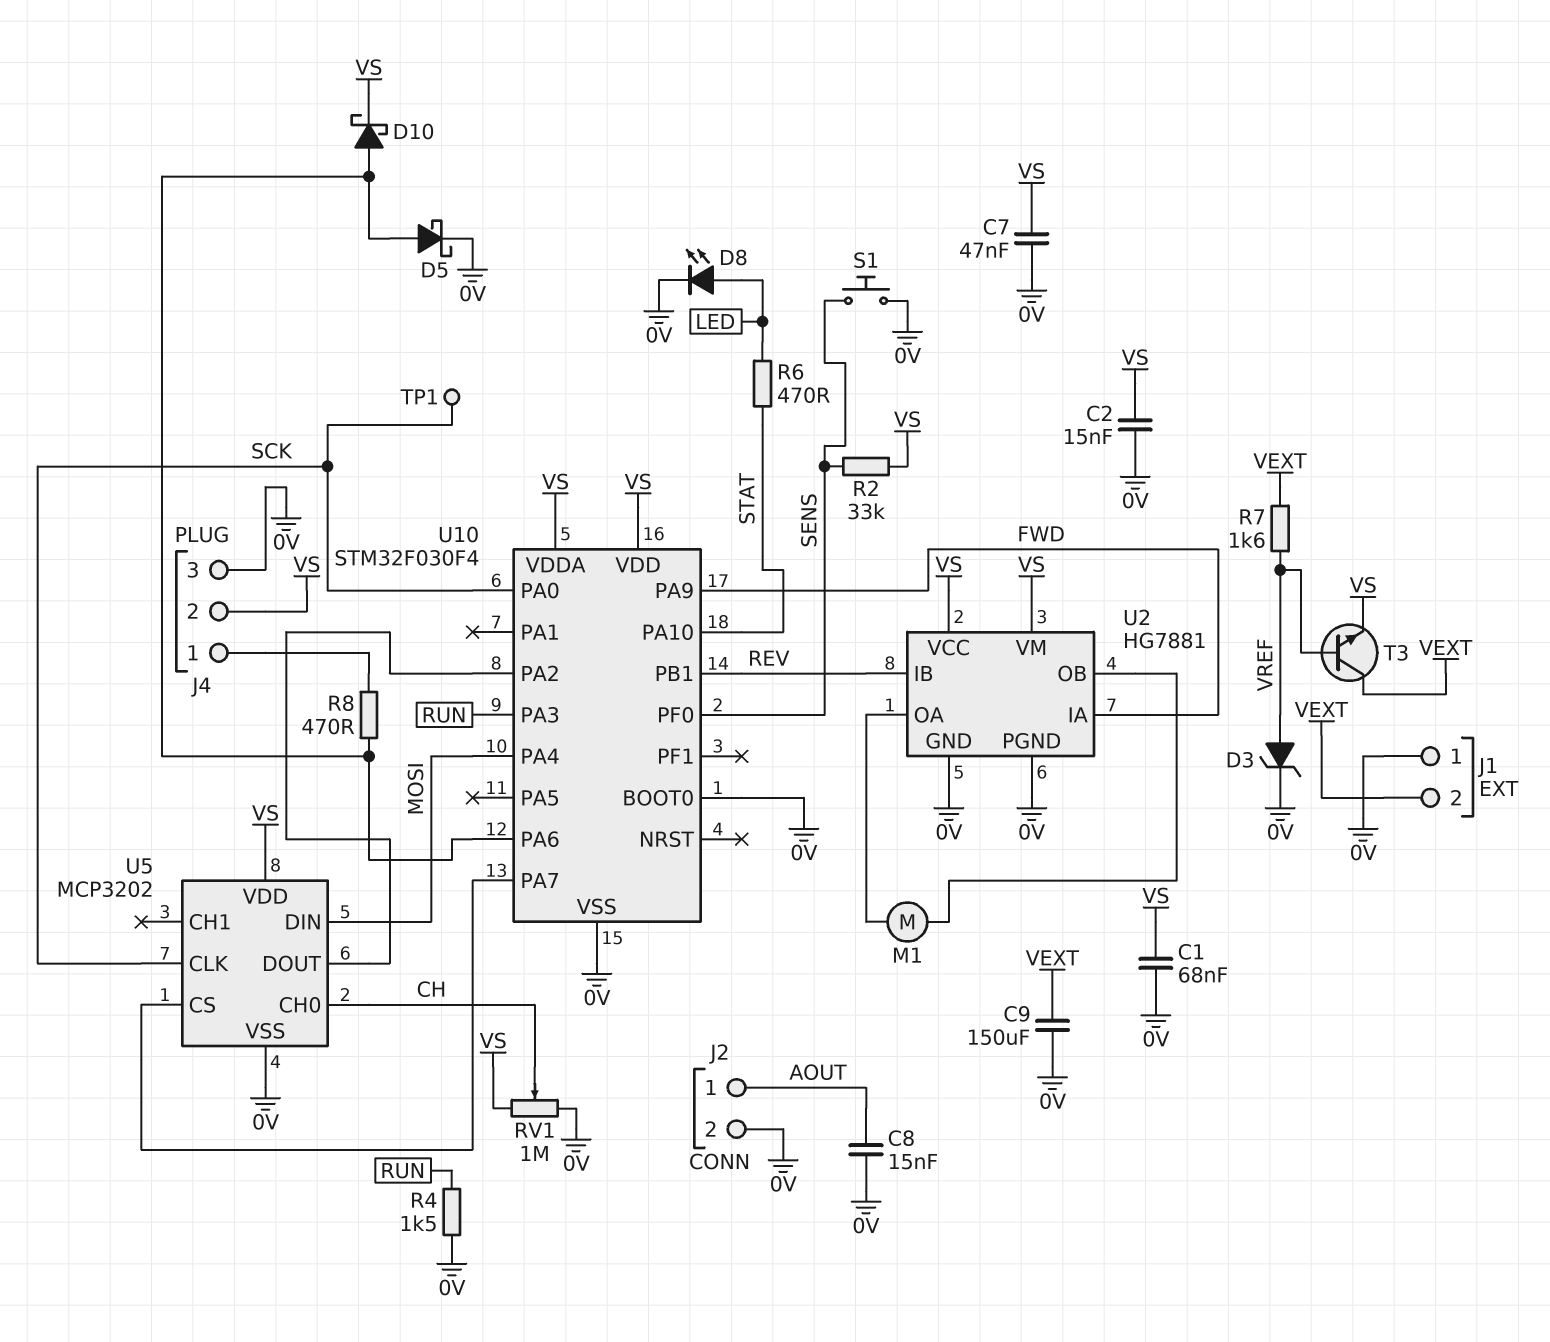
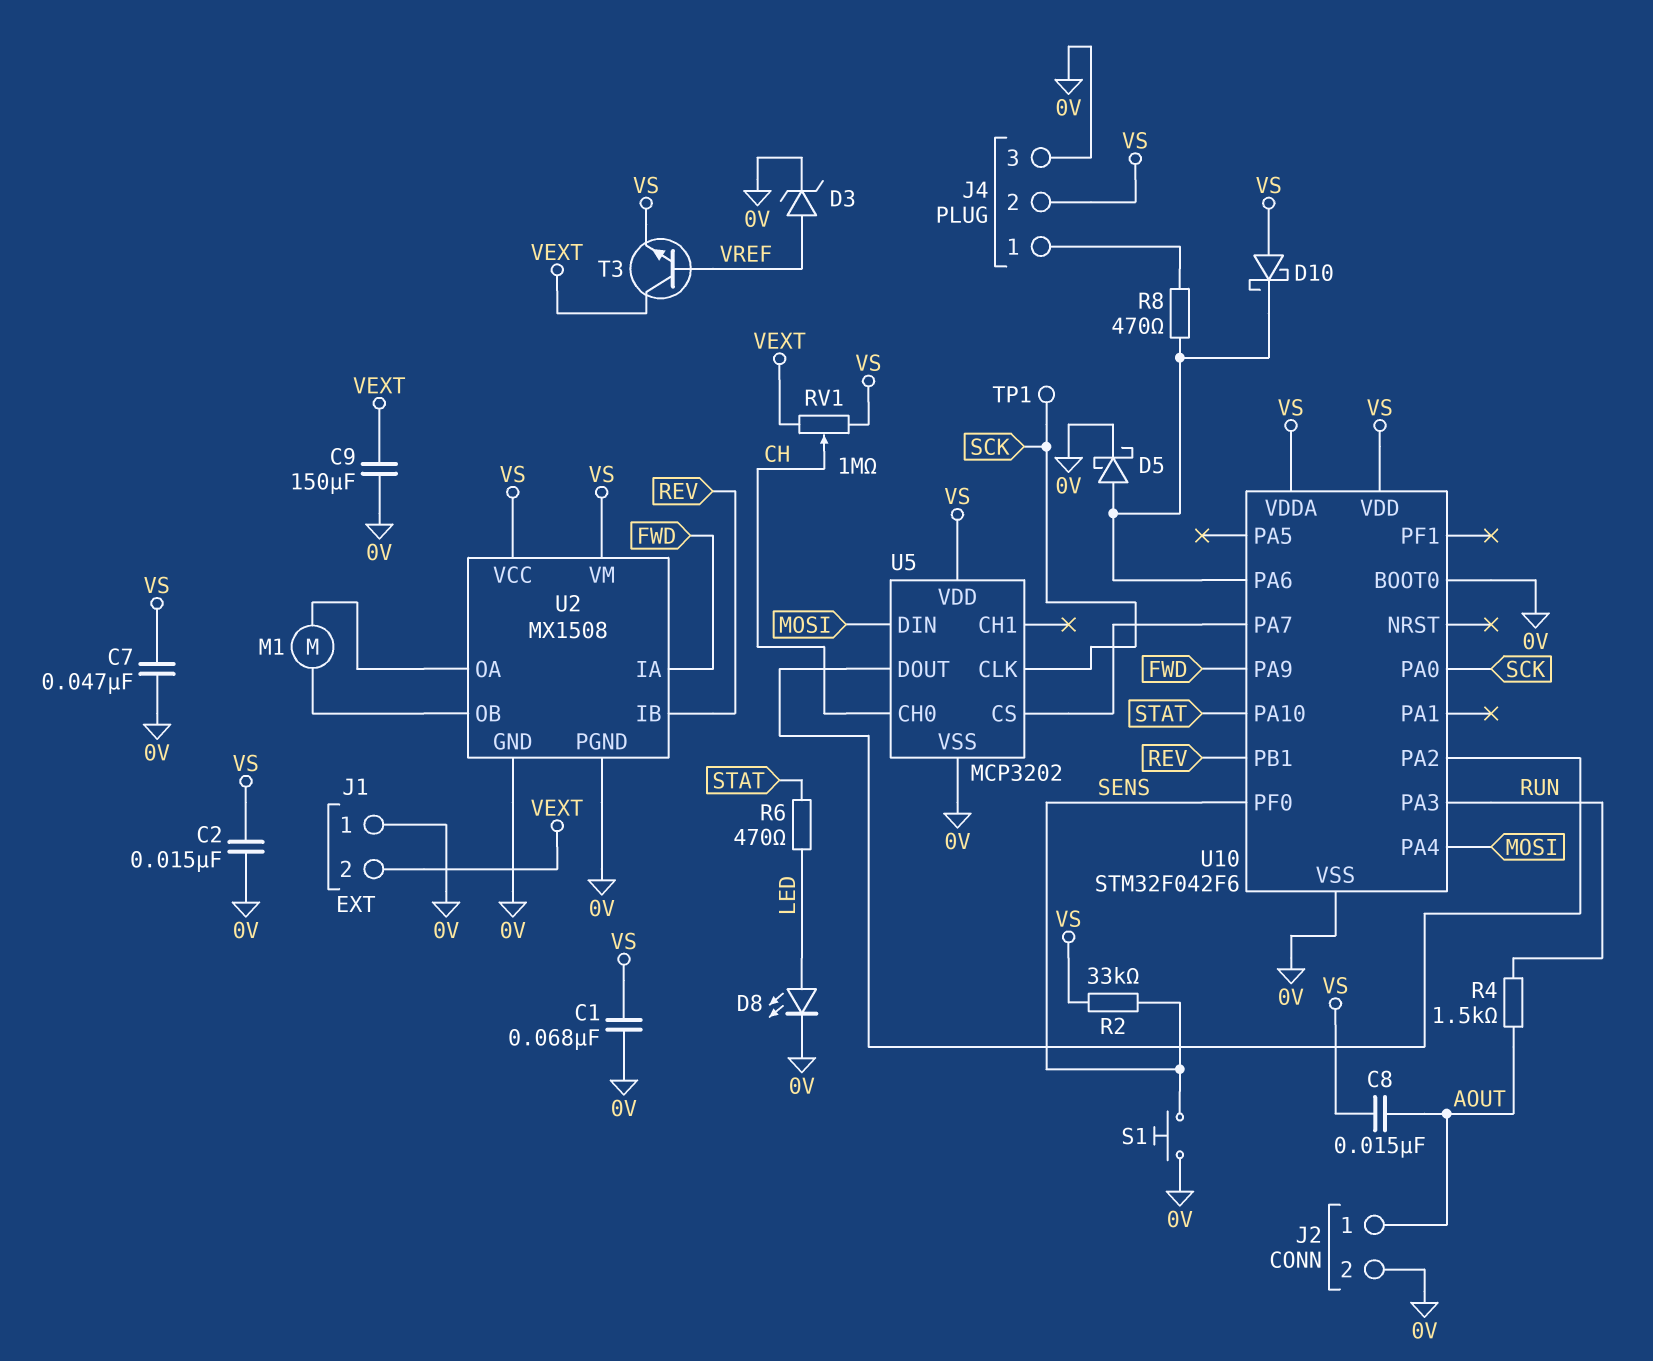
C8: 15nF (0V, AOUT) -> 15nF (AOUT, VS)
D10: schottky (A U10/PA6, K VS) -> schottky (A VS, K U10/PA6)
R4: 1.5k (0V, RUN) -> 1.5k (AOUT, RUN)
R7: 1.6k (VEXT, VREF) -> none
RV1: 1M (0V, VS, wiper CH) -> 1M (VEXT, VS, wiper CH)
U2: HG7881 -> MX1508
U10: STM32F030F4 -> STM32F042F6

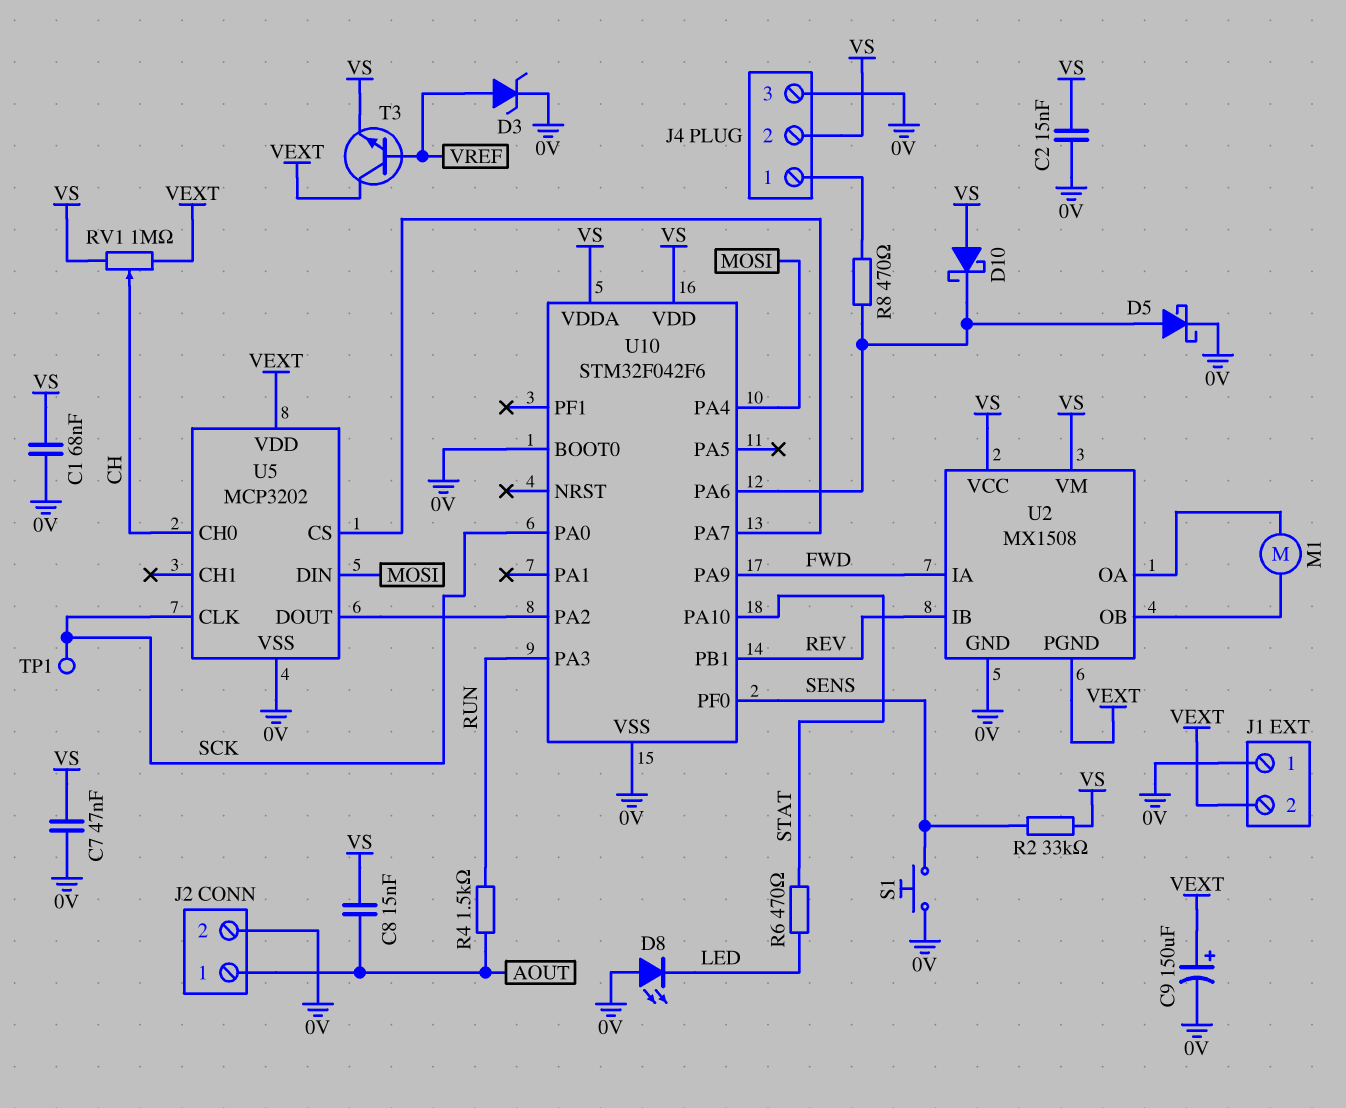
C9: 150uF (0V, VEXT) -> 150uF (plus VEXT, minus 0V)
D8: LED (A LED, K 0V) -> LED (A 0V, K LED)
U2 pin PGND: 0V -> VEXT
U5 pin VDD: VS -> VEXT

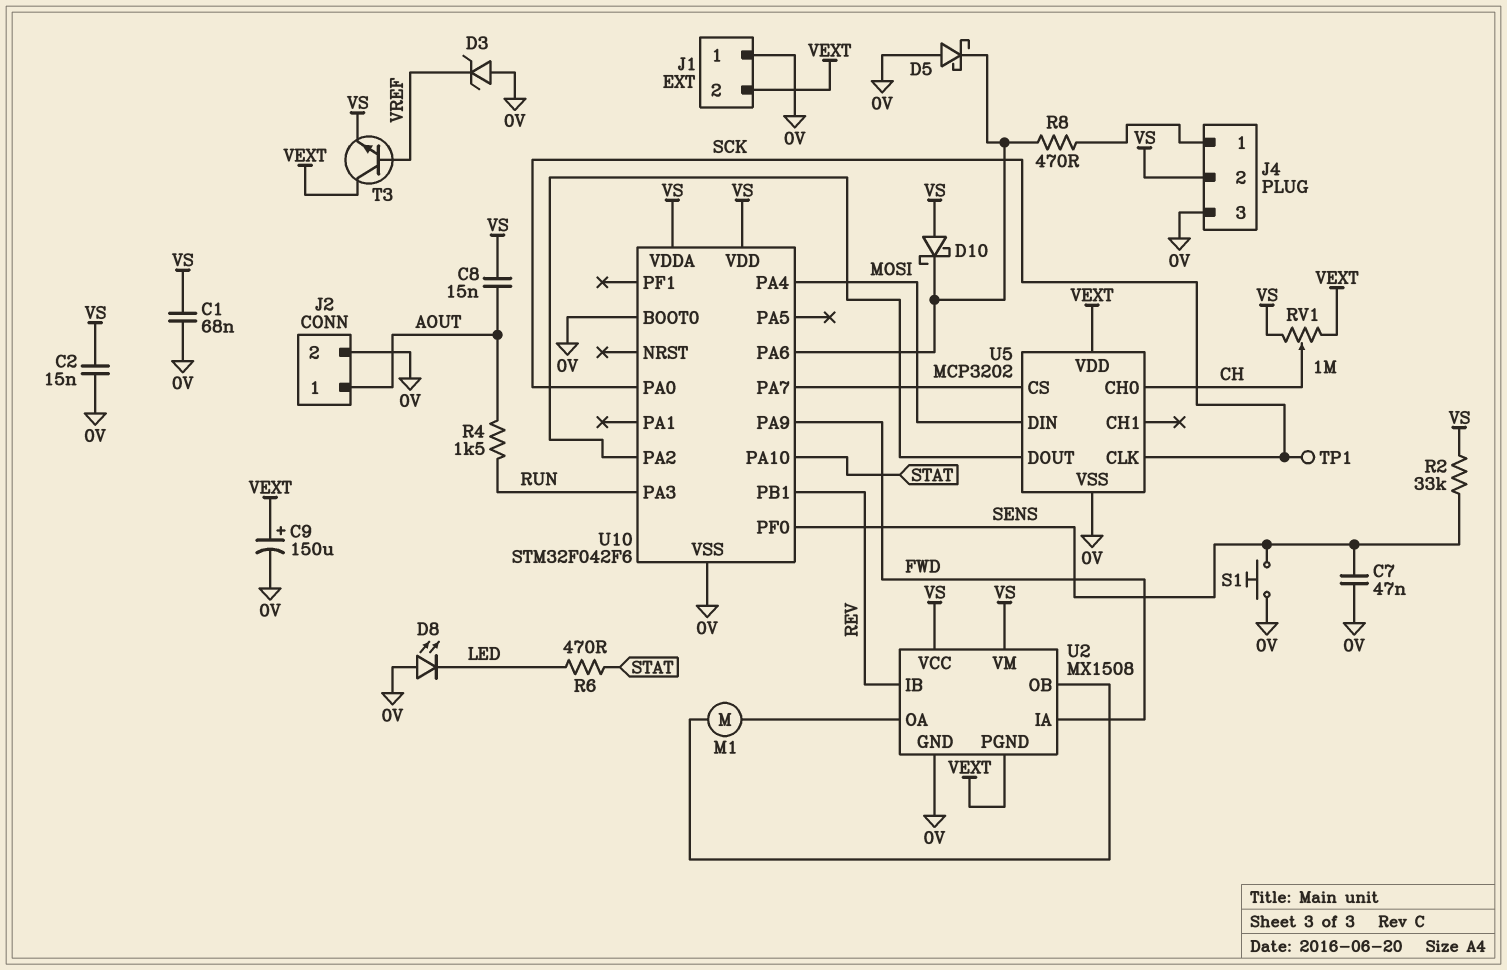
C7: 47nF (0V, VS) -> 47nF (0V, SENS)
D3: zener (A VREF, K 0V) -> zener (A 0V, K VREF)
D5: schottky (A U10/PA6, K 0V) -> schottky (A 0V, K U10/PA6)

